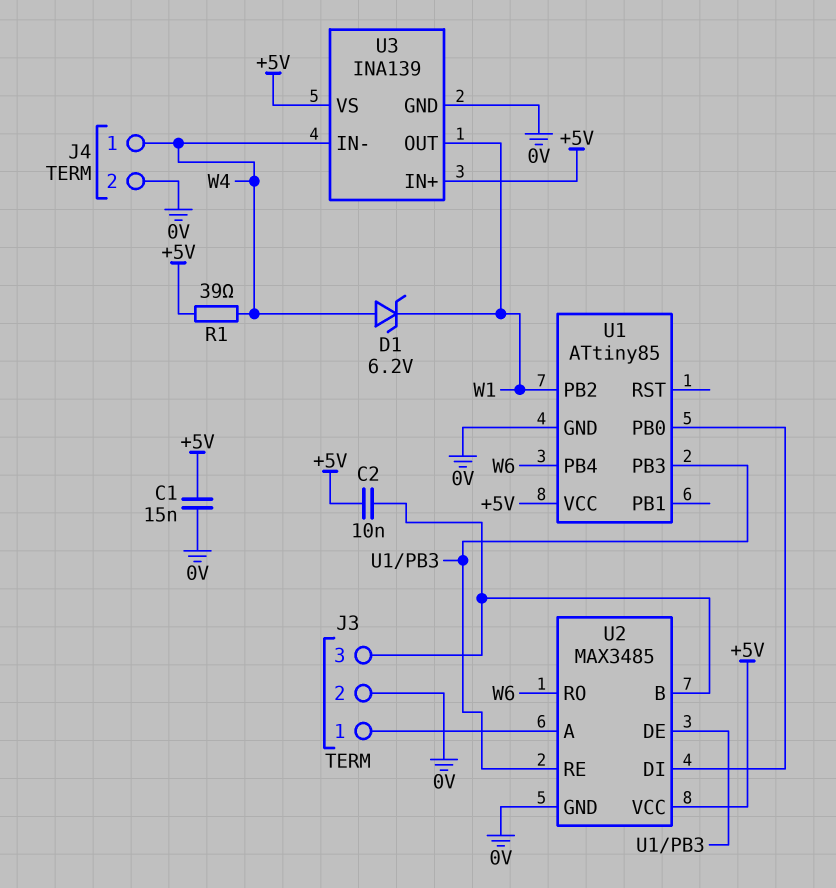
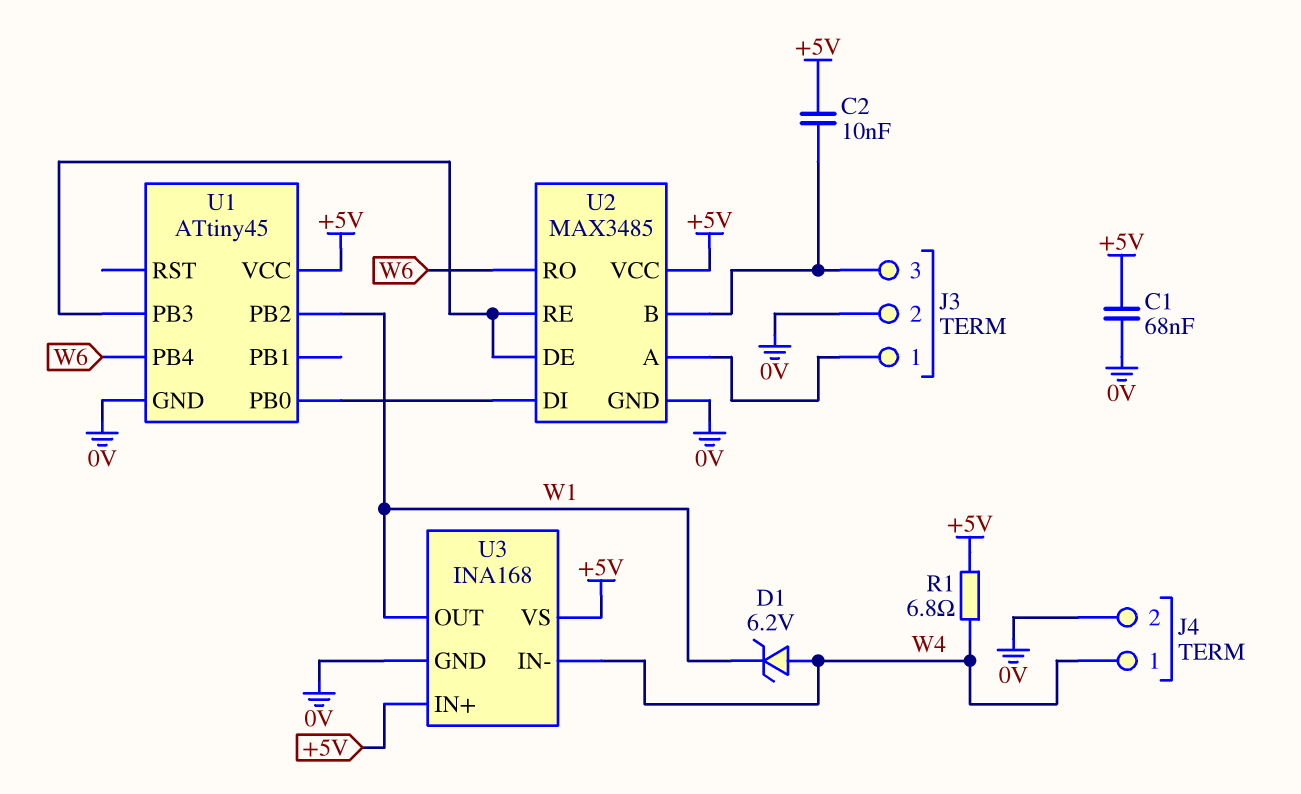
C1: 15nF (+5V, 0V) -> 68nF (+5V, 0V)
R1: 39 (+5V, W4) -> 6.8 (+5V, W4)
U1: ATtiny85 -> ATtiny45
U3: INA139 -> INA168

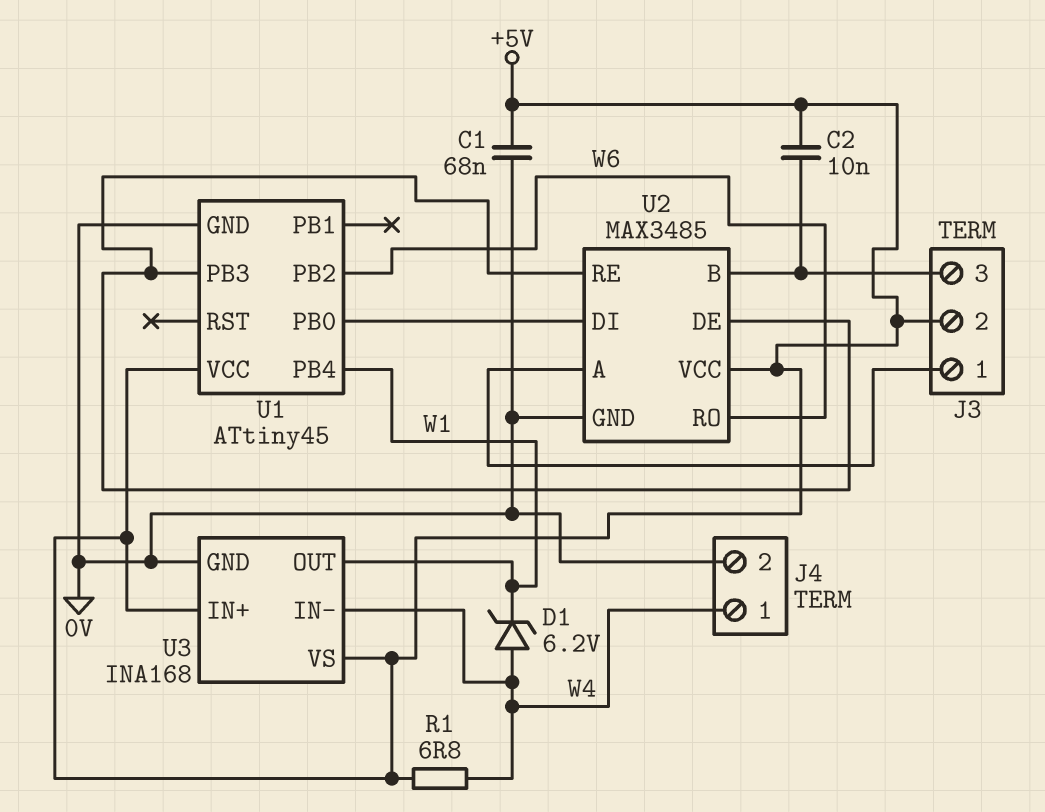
J3 pin 2: 0V -> +5V
U1 pin PB2: W1 -> W6
U1 pin PB4: W6 -> W1

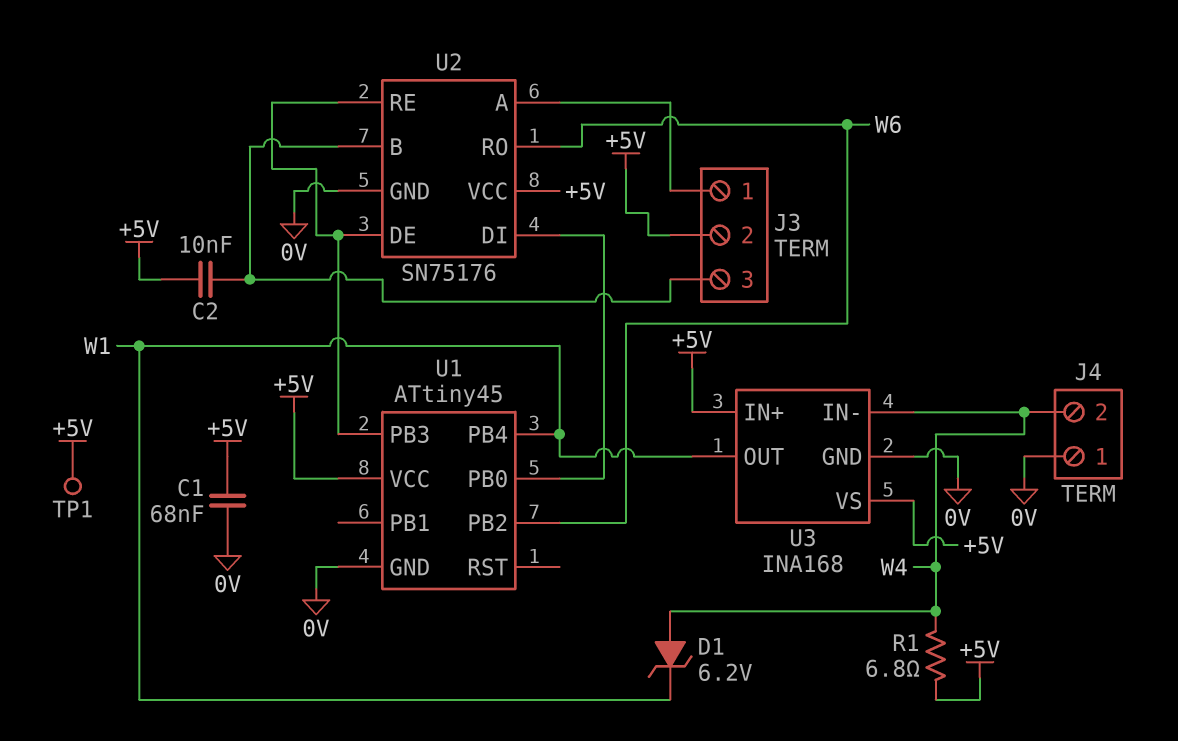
J4 pin 1: W4 -> 0V
J4 pin 2: 0V -> W4
TP1: none -> test point (+5V)
U2: MAX3485 -> SN75176

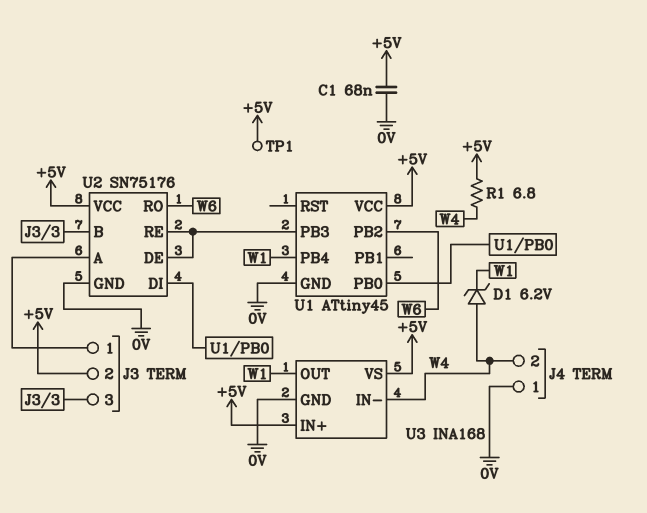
C2: 10nF (+5V, J3/3) -> none

